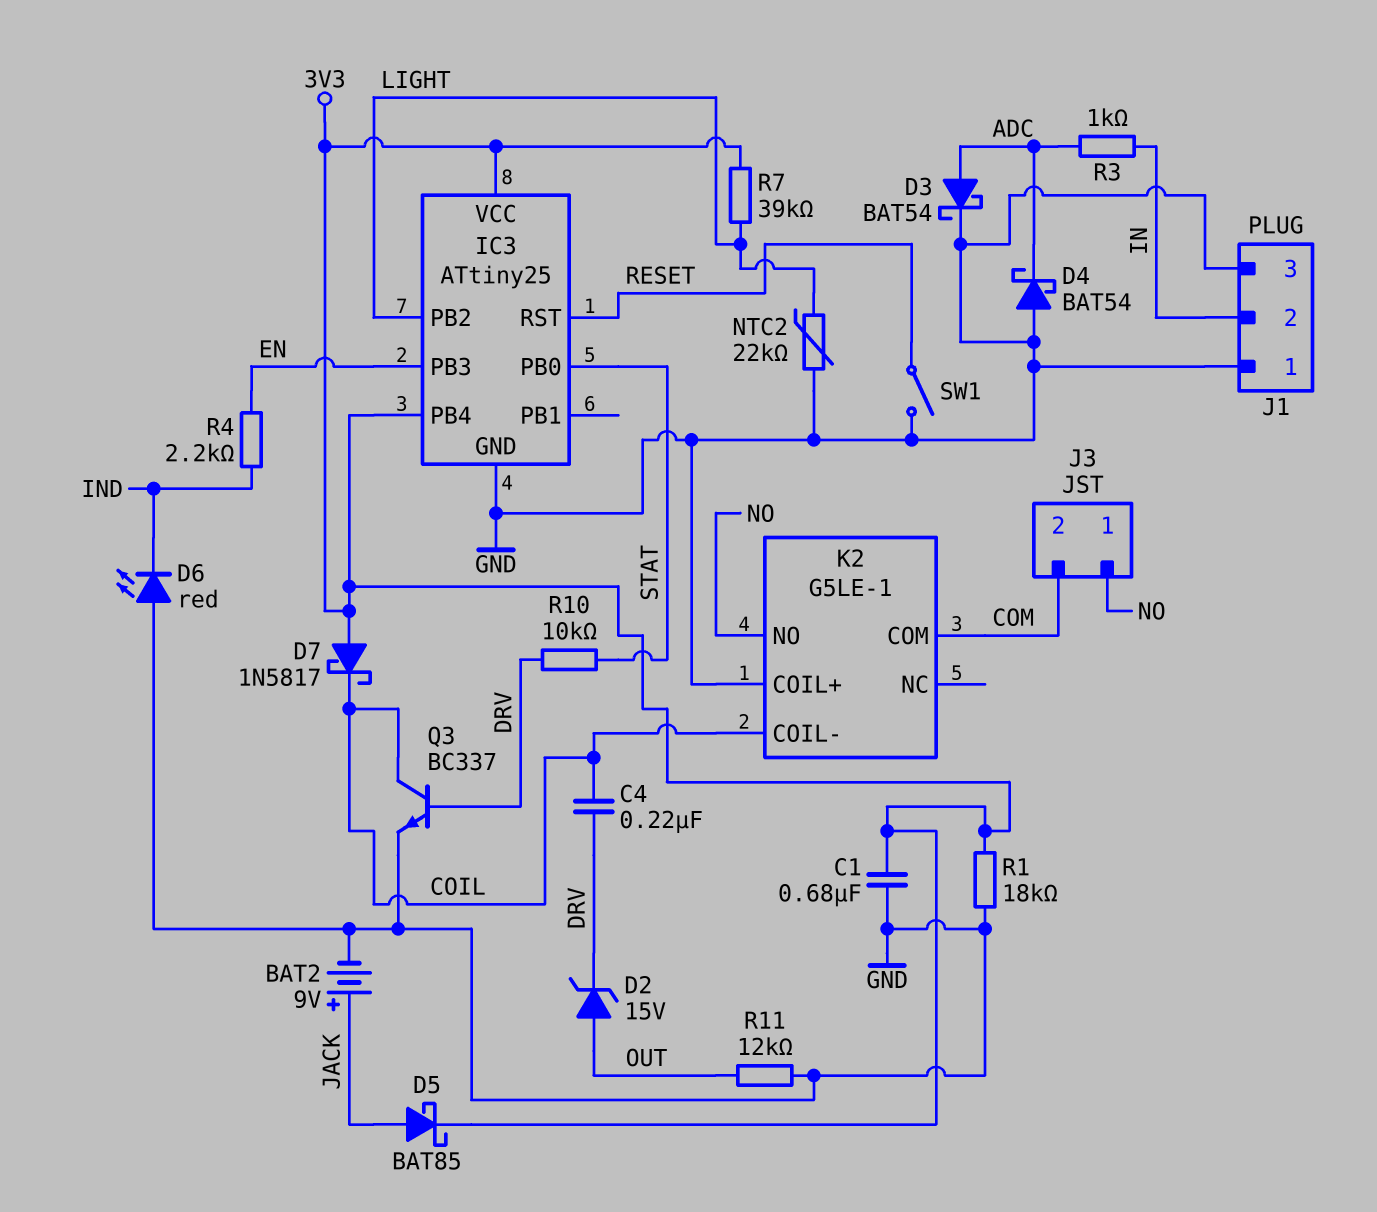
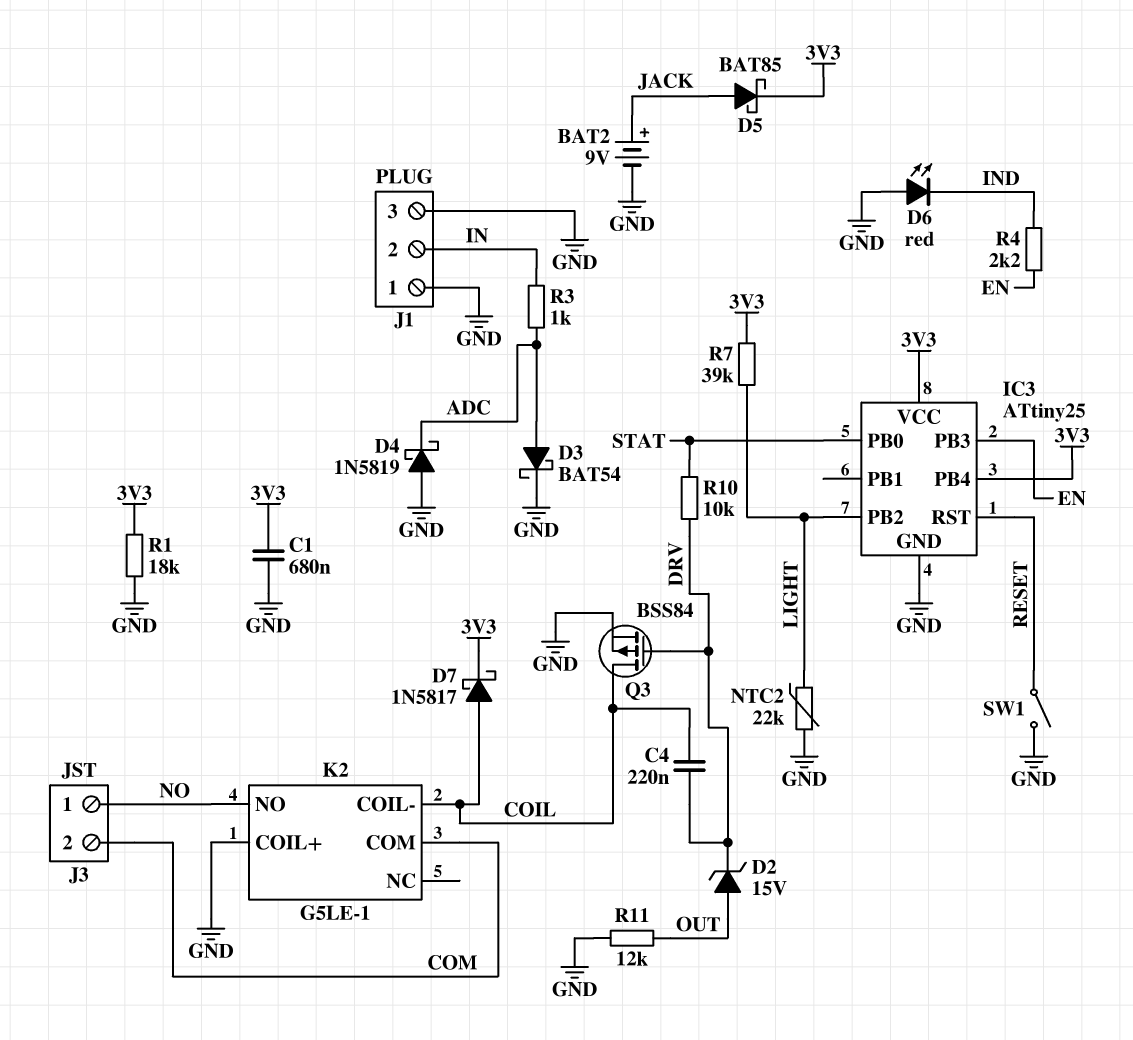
D4: schottky BAT54 (A GND, K ADC) -> schottky 1N5819 (A GND, K ADC)
D7: schottky 1N5817 (A 3V3, K COIL) -> schottky 1N5817 (A COIL, K 3V3)
Q3: NPN BC337 (B DRV, C COIL, E GND) -> PMOS BSS84 (G DRV, D COIL, S GND)

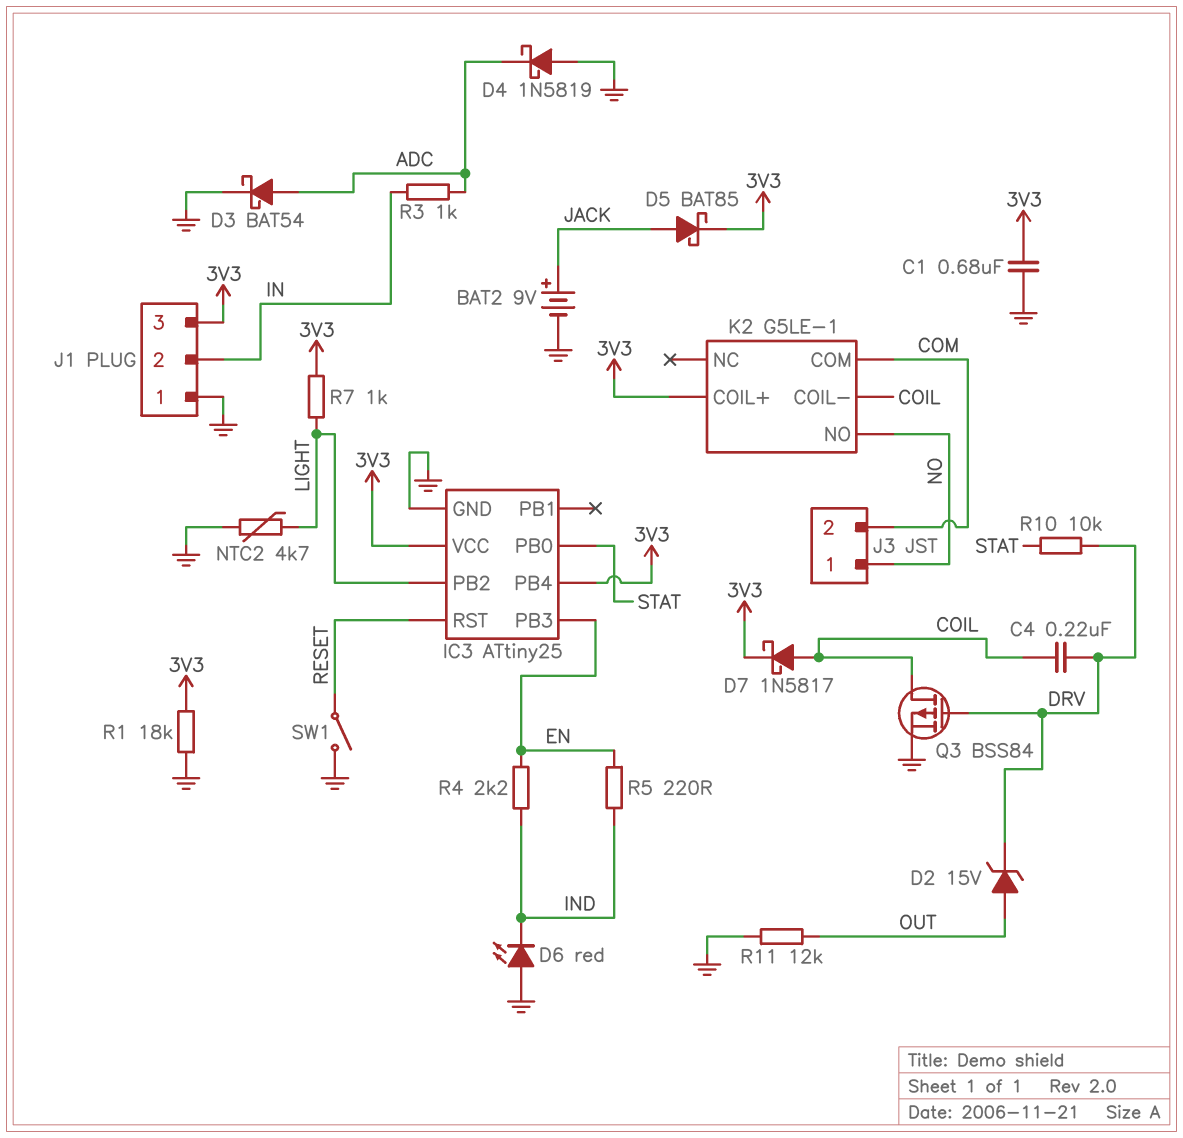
J1 pin 3: GND -> 3V3
K2 pin COIL+: GND -> 3V3
NTC2: 22k (GND, LIGHT) -> 4.7k (GND, LIGHT)
R5: none -> 220 (EN, IND)
R7: 39k (3V3, LIGHT) -> 1k (3V3, LIGHT)

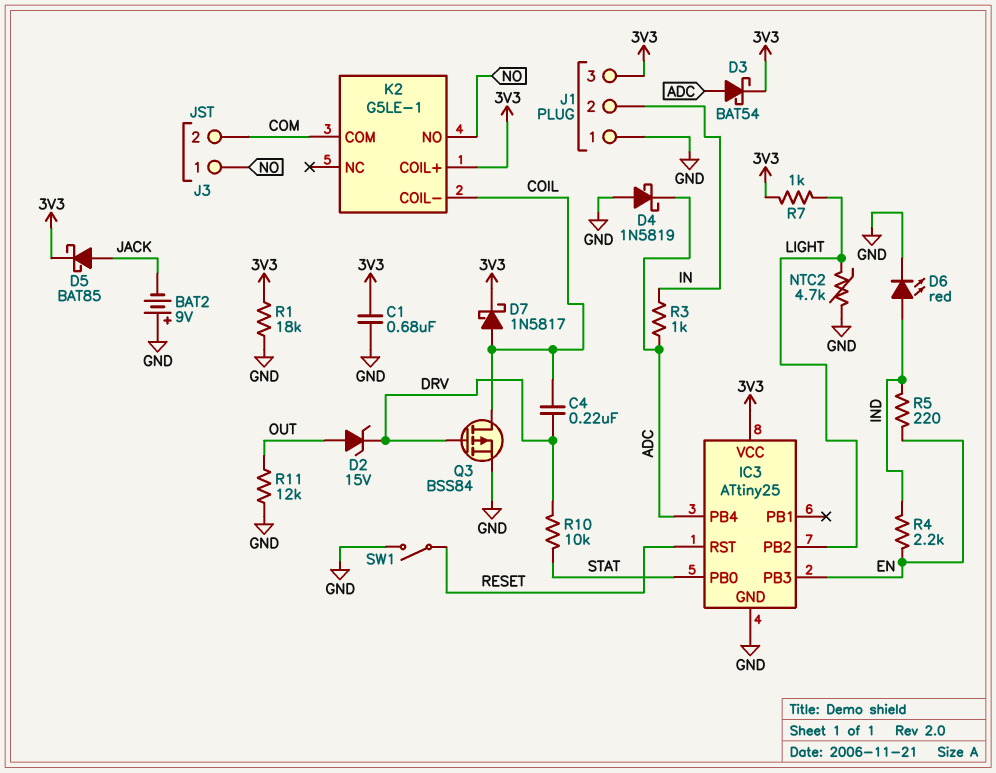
BAT2: 9V (plus JACK, minus GND) -> 9V (plus GND, minus JACK)
D3: schottky BAT54 (A ADC, K GND) -> schottky BAT54 (A ADC, K 3V3)
D6: LED red (A GND, K IND) -> LED red (A IND, K GND)
IC3 pin PB4: 3V3 -> ADC

